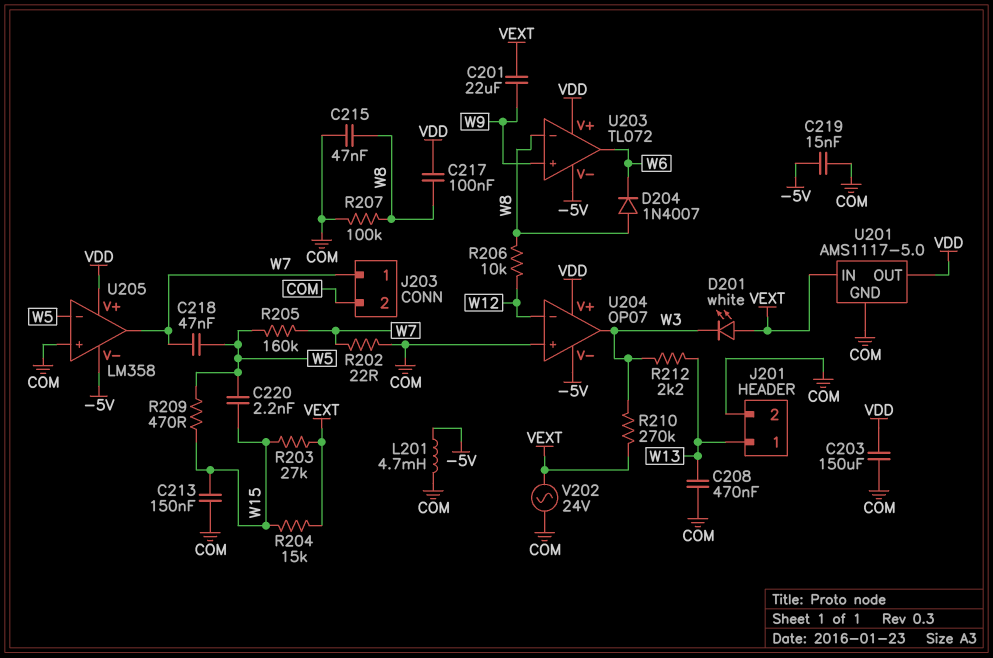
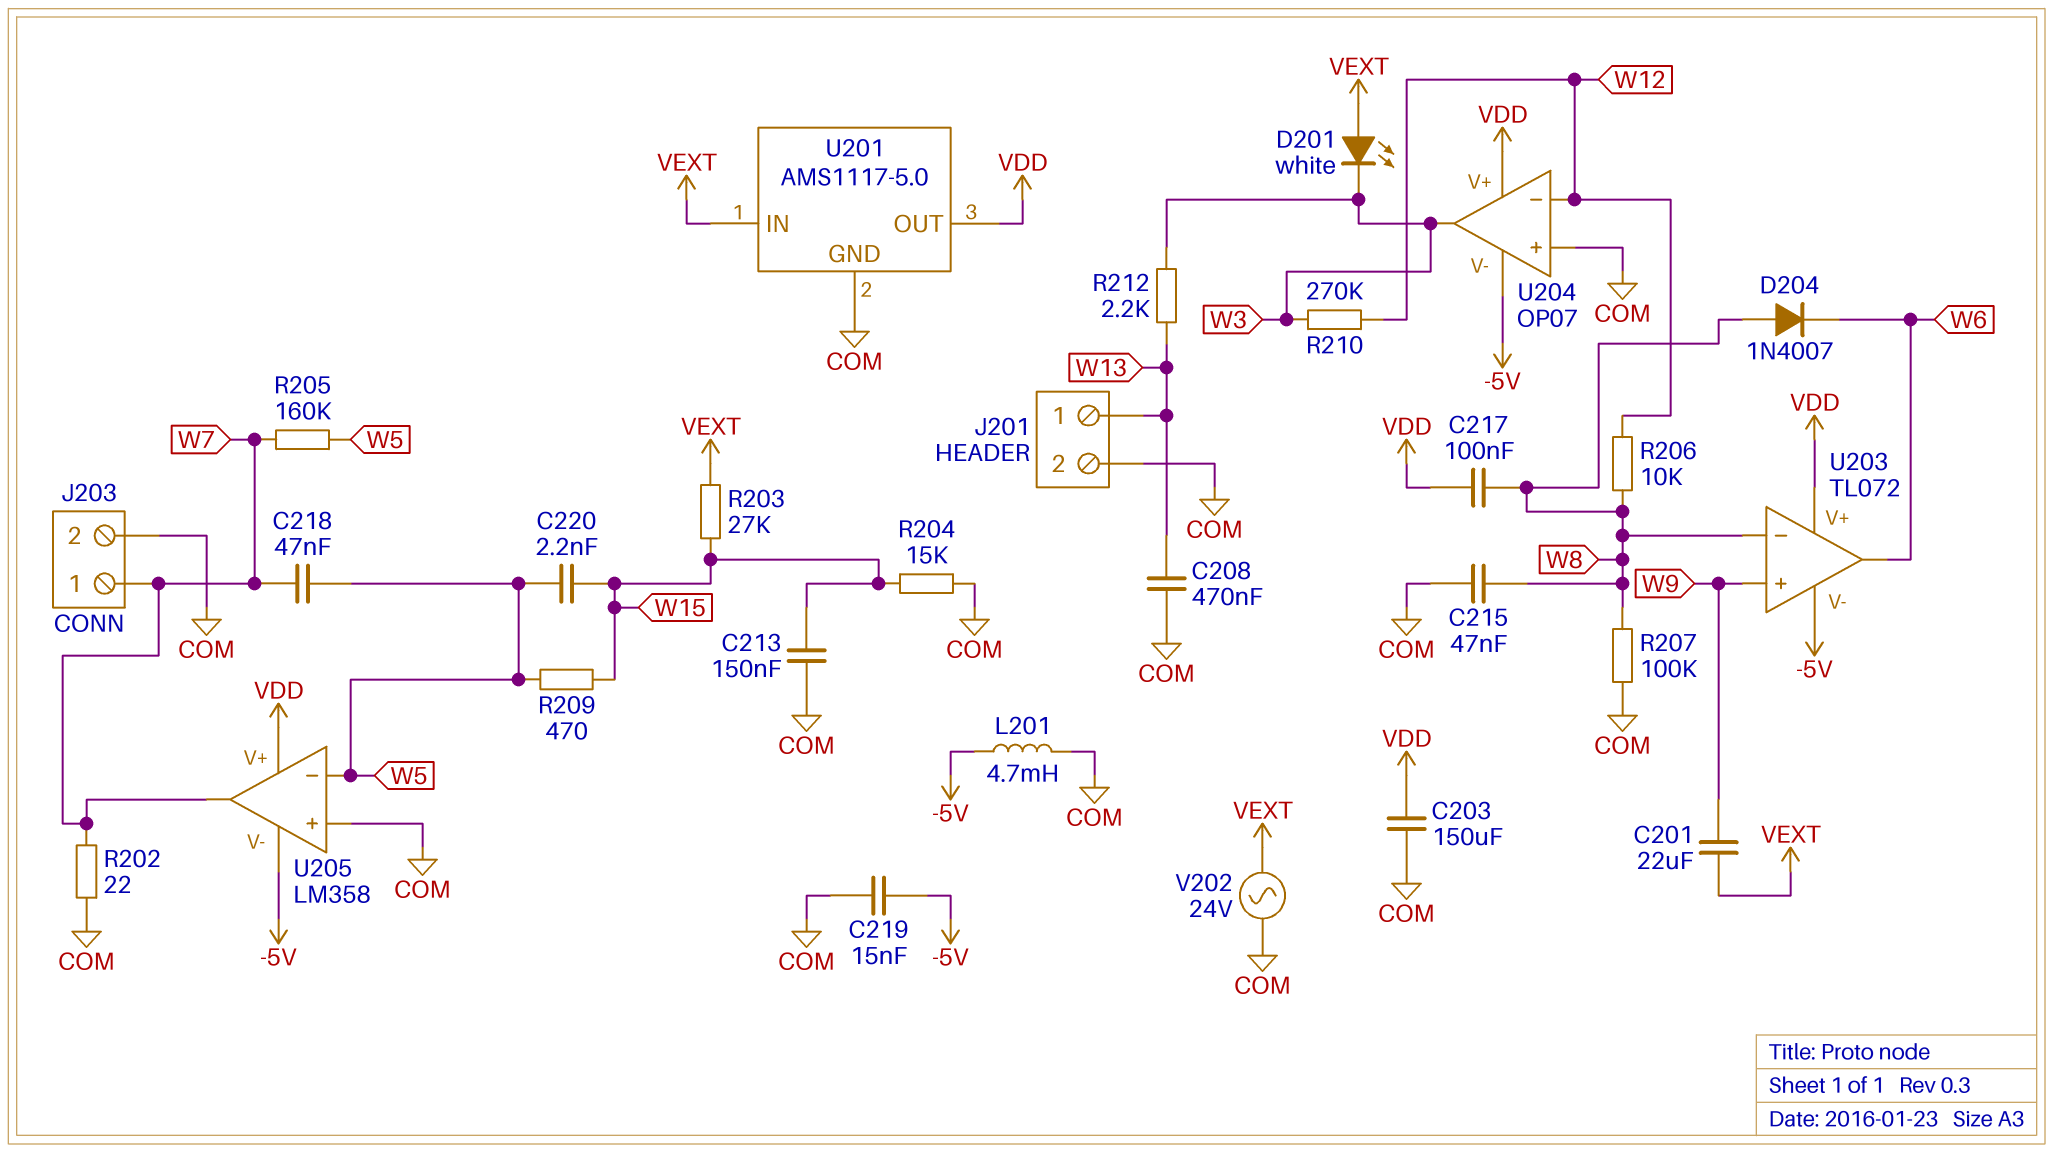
R204: 15k (VEXT, W15) -> 15k (COM, W15)
R210: 270k (VEXT, W3) -> 270k (W3, W12)

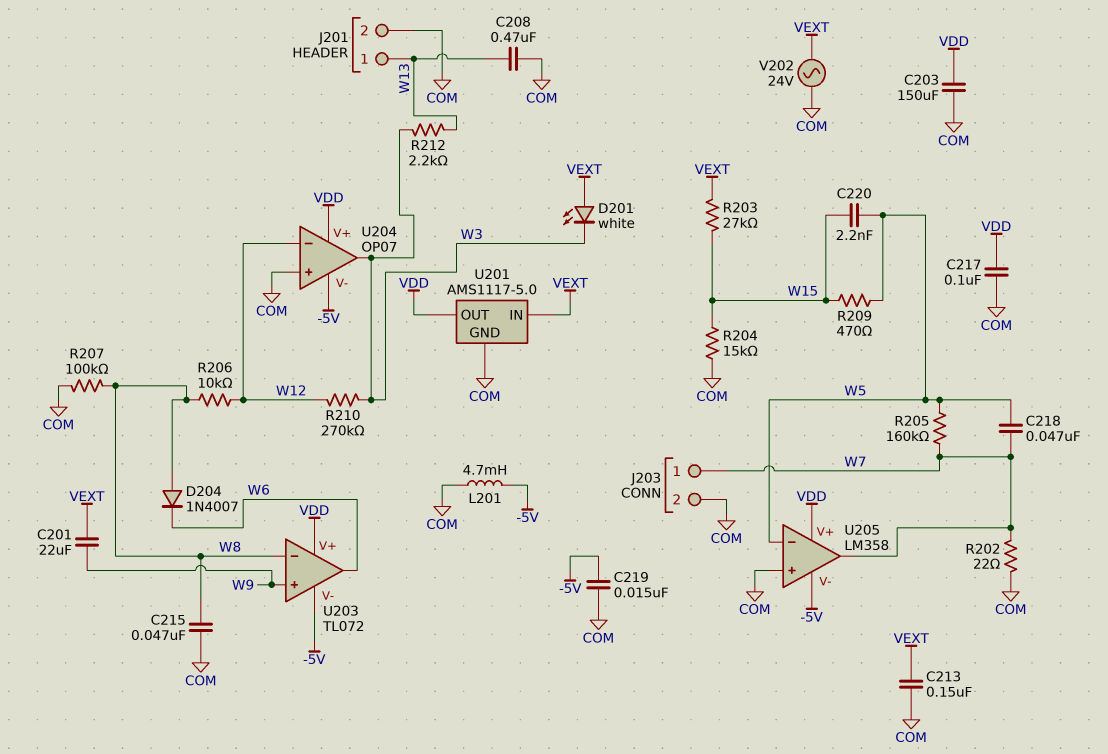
C213: 150nF (COM, W15) -> 150nF (COM, VEXT)
C217: 100nF (VDD, W8) -> 100nF (COM, VDD)

